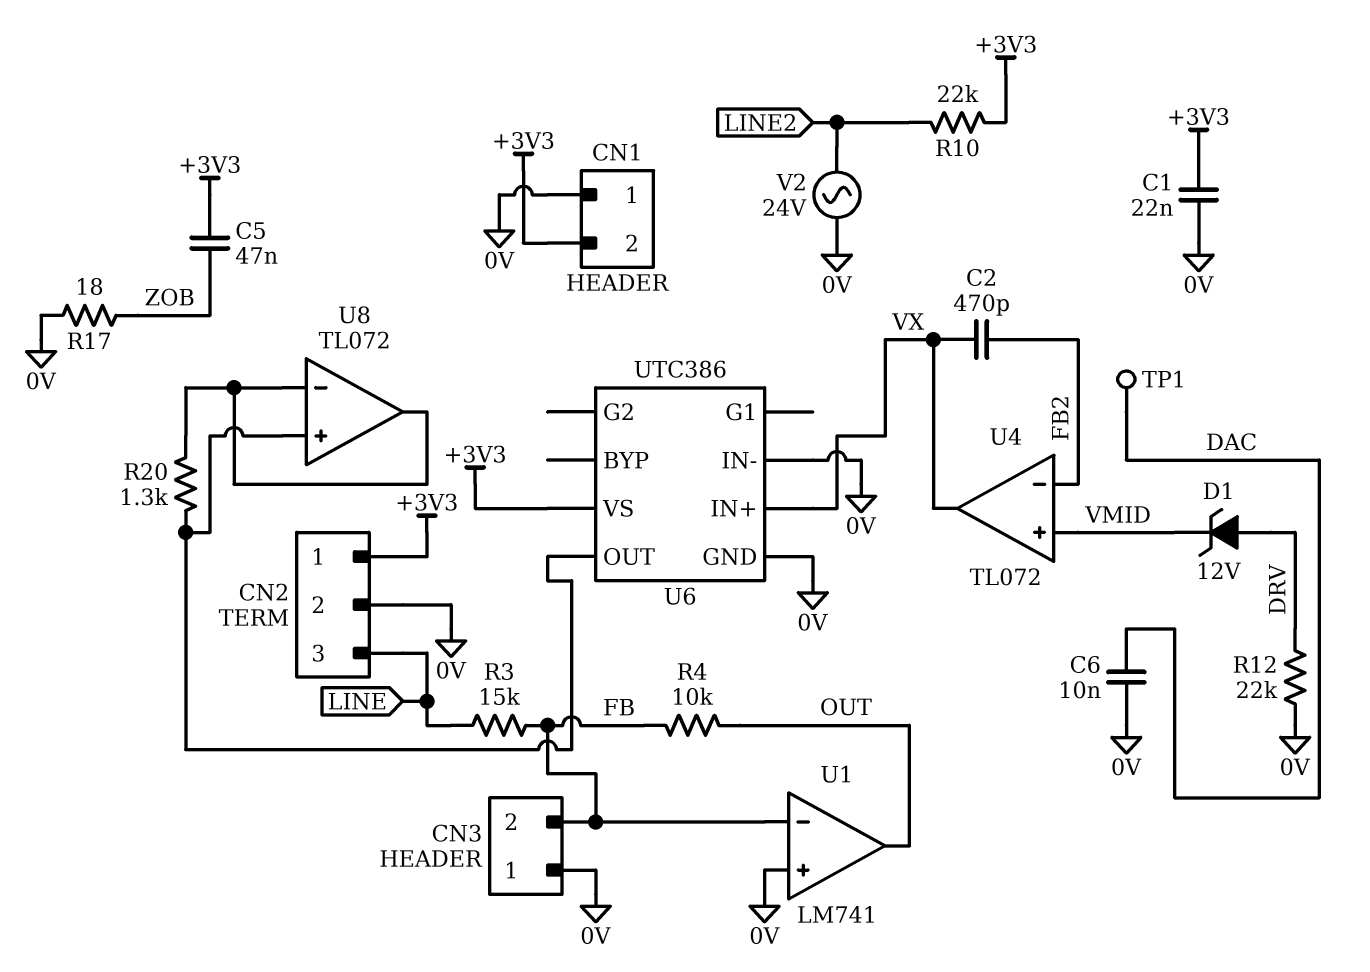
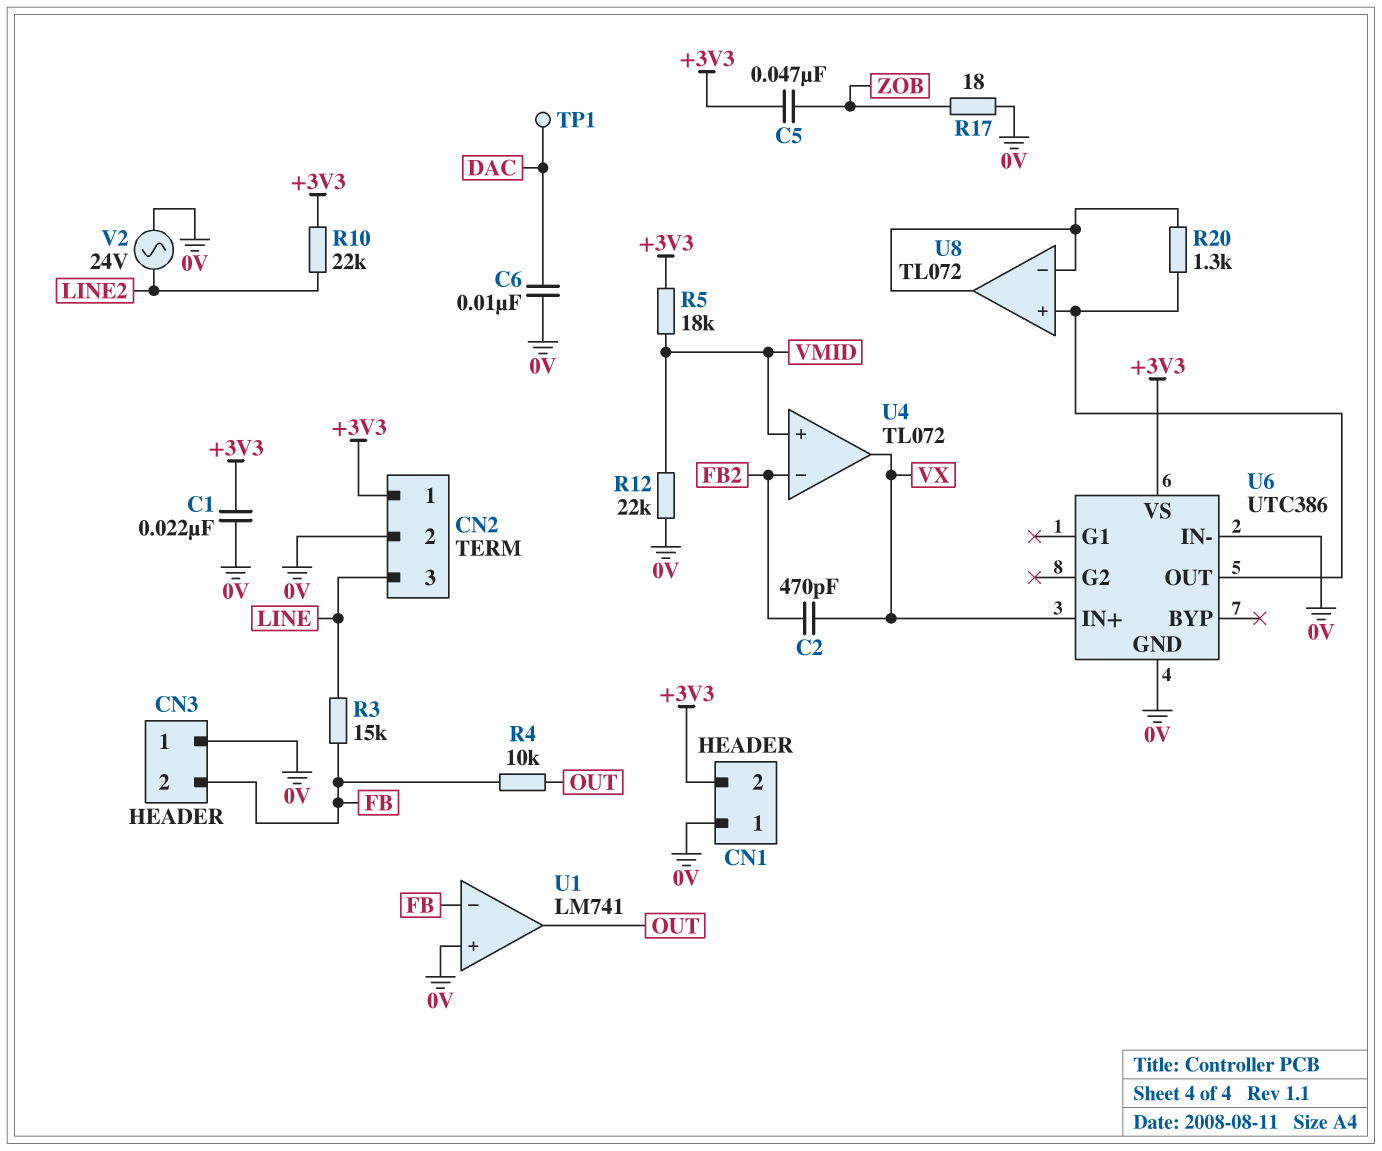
D1: zener 12V (A DRV, K VMID) -> none
R5: none -> 18k (+3V3, VMID)
R12: 22k (0V, DRV) -> 22k (0V, VMID)

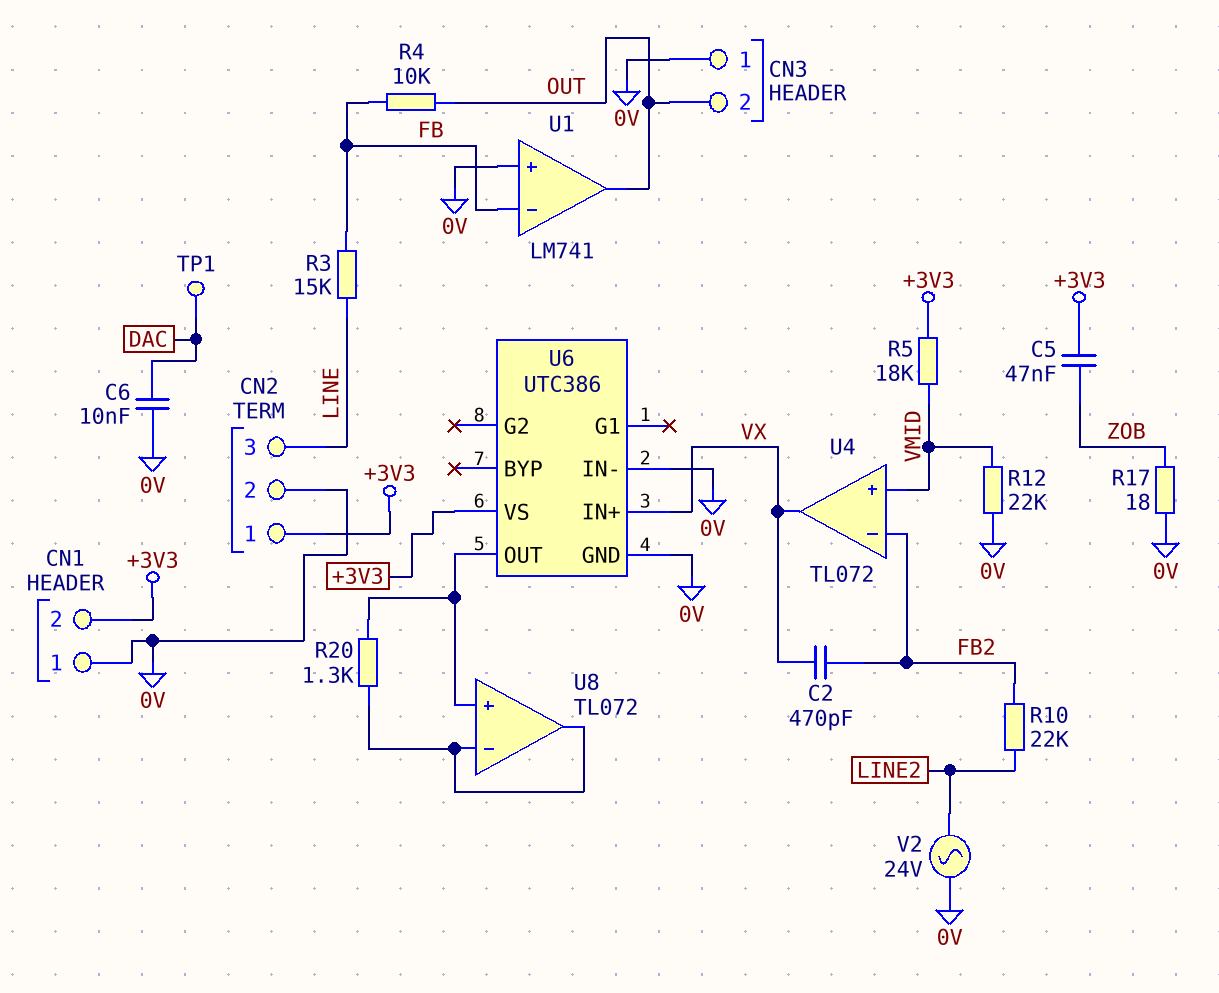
C1: 22nF (+3V3, 0V) -> none
CN3 pin 2: FB -> OUT
R10: 22k (+3V3, LINE2) -> 22k (FB2, LINE2)

